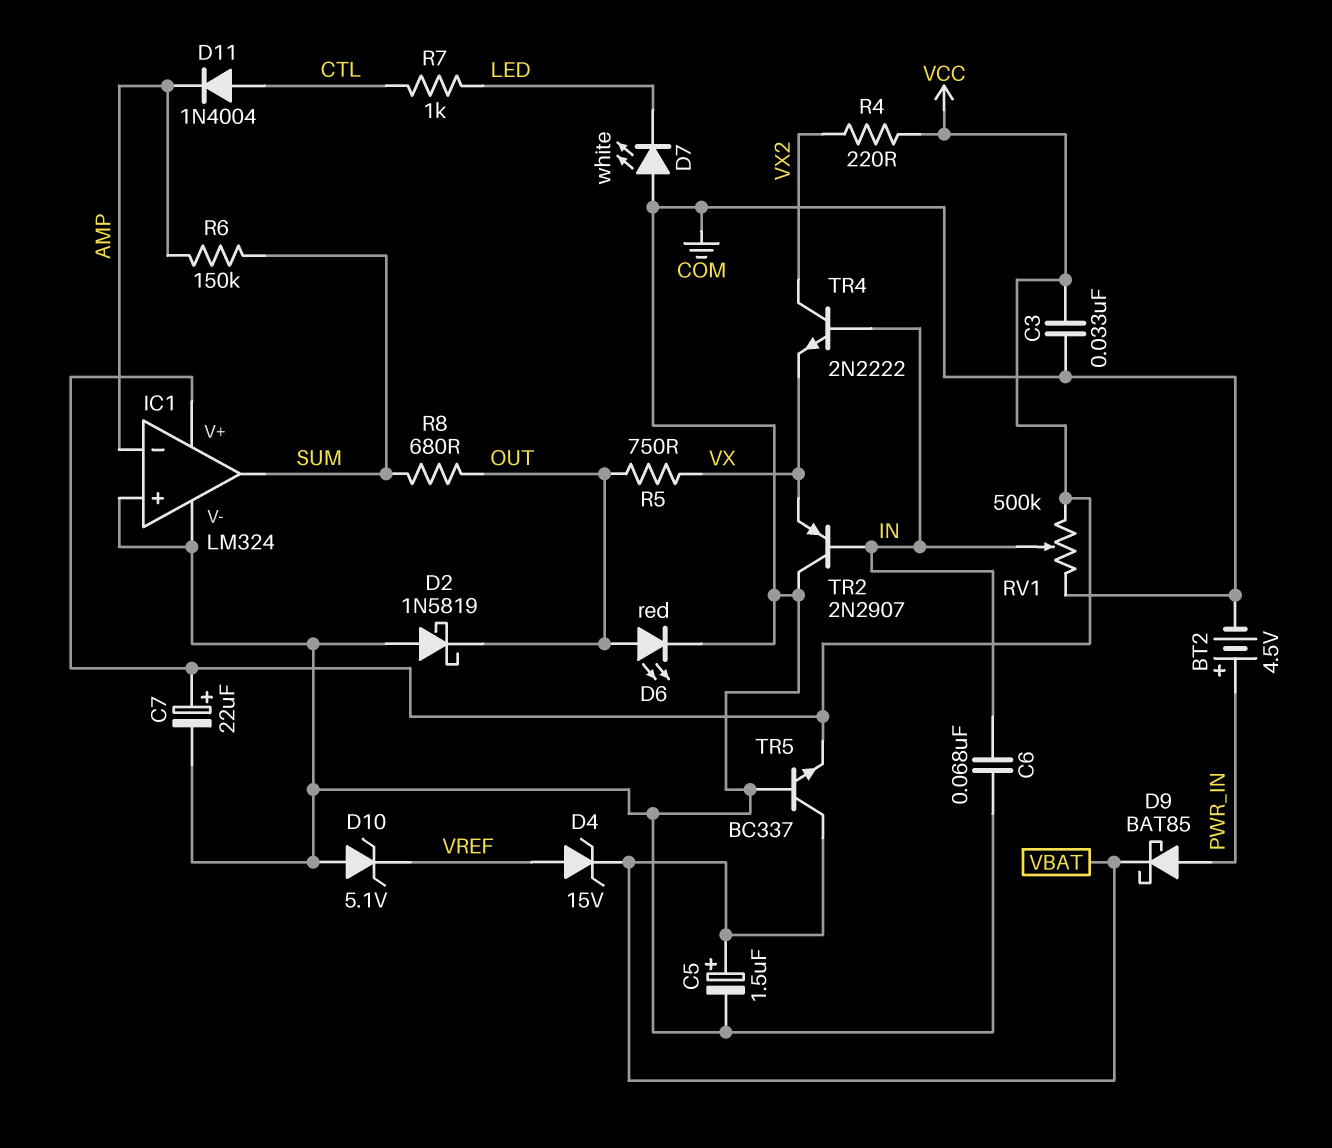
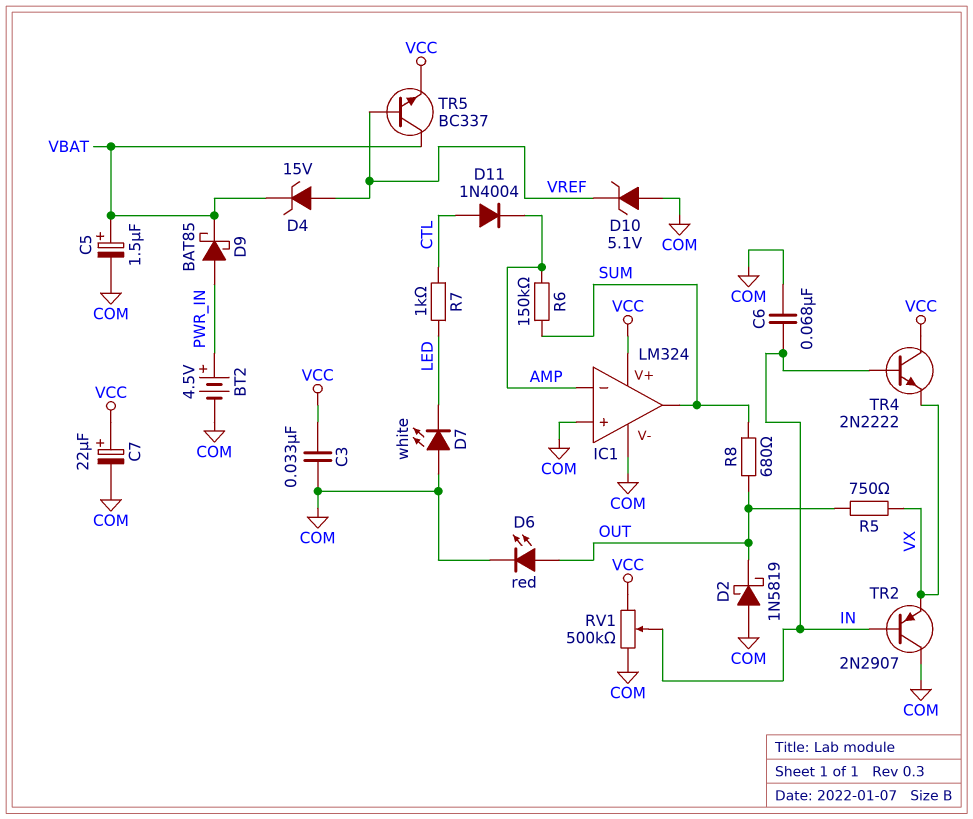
R4: 220 (VCC, VX2) -> none
TR4: NPN 2N2222 (B IN, C VX2, E VX) -> NPN 2N2222 (B IN, C VCC, E VX)
TR5: NPN BC337 (B COM, C VBAT, E VCC) -> NPN BC337 (B VREF, C VBAT, E VCC)

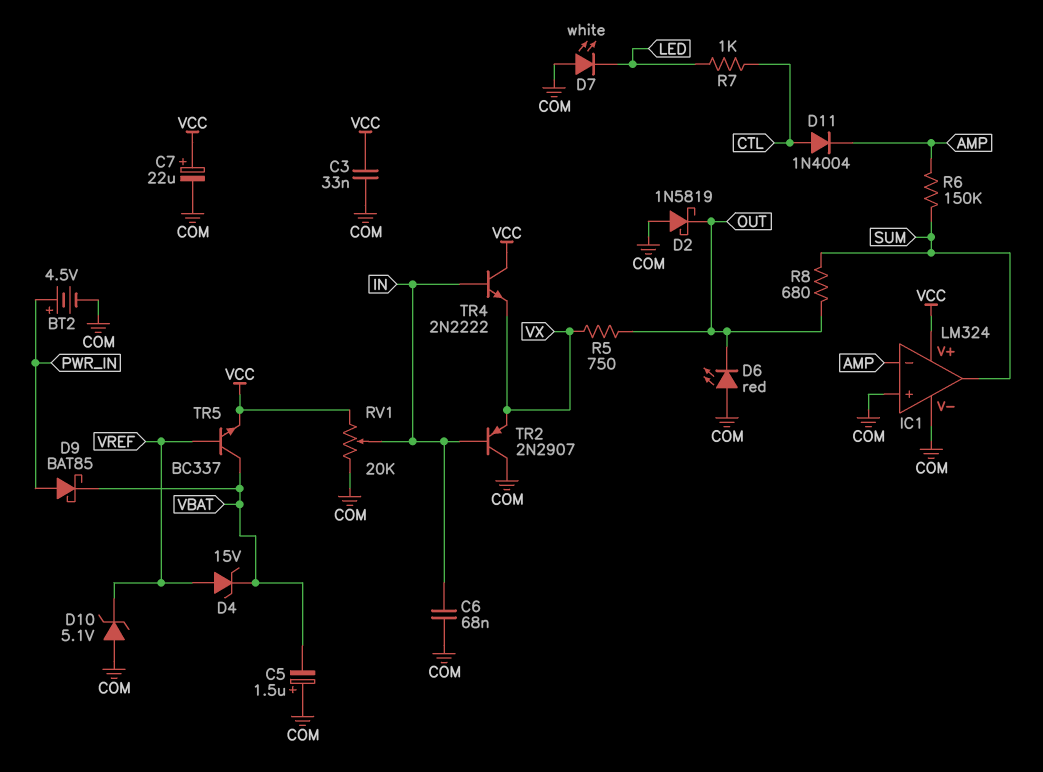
C5: 1.5uF (plus VBAT, minus COM) -> 1.5uF (plus COM, minus VBAT)
D6: LED red (A OUT, K COM) -> LED red (A COM, K OUT)
RV1: 500k (COM, VCC, wiper IN) -> 20k (COM, VCC, wiper IN)

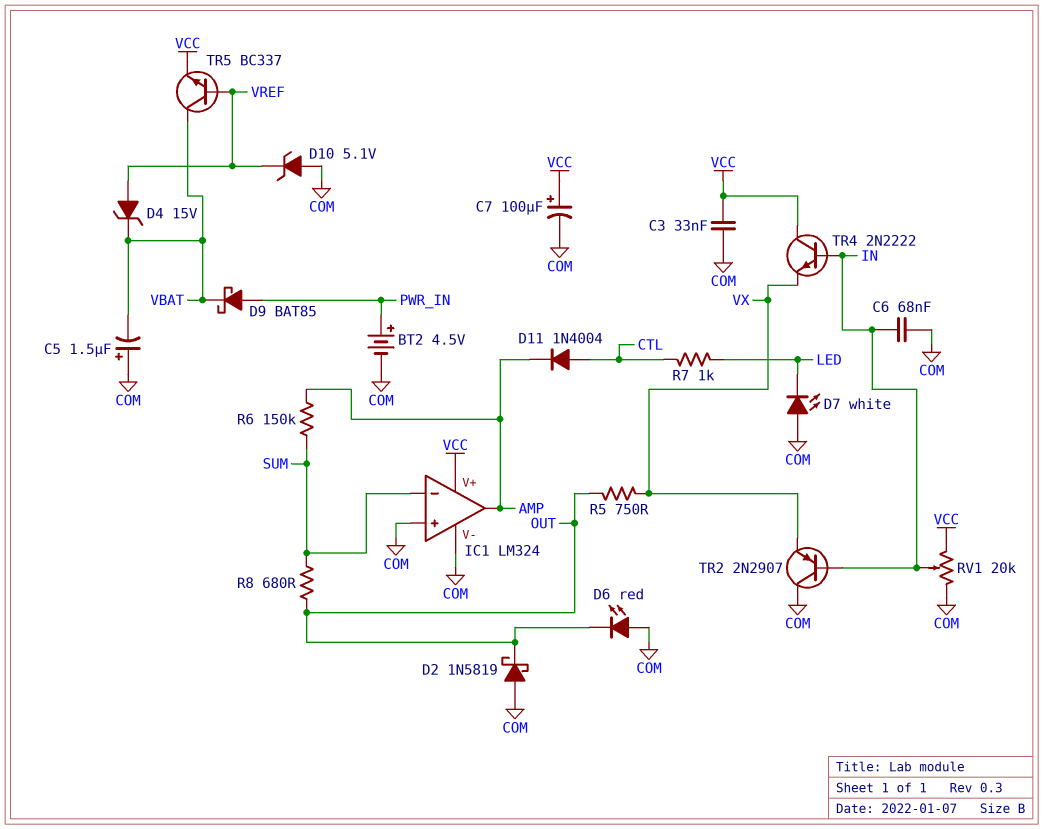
C7: 22uF (plus VCC, minus COM) -> 100uF (plus VCC, minus COM)
IC1 pin in-: AMP -> SUM
IC1 pin out: SUM -> AMP

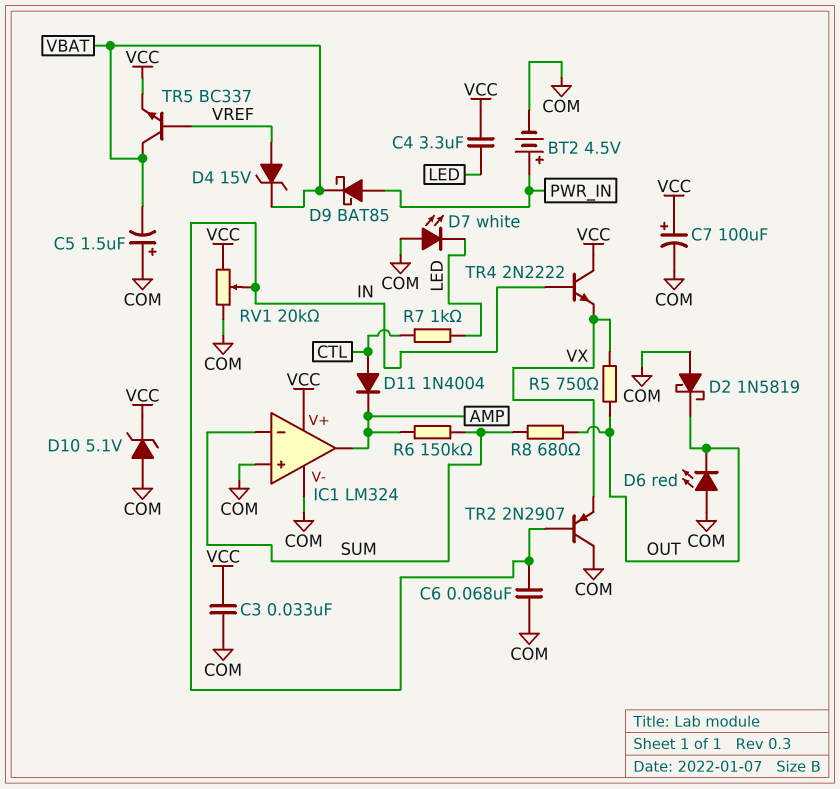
C4: none -> 3.3uF (LED, VCC)
D10: zener 5.1V (A COM, K VREF) -> zener 5.1V (A COM, K VCC)

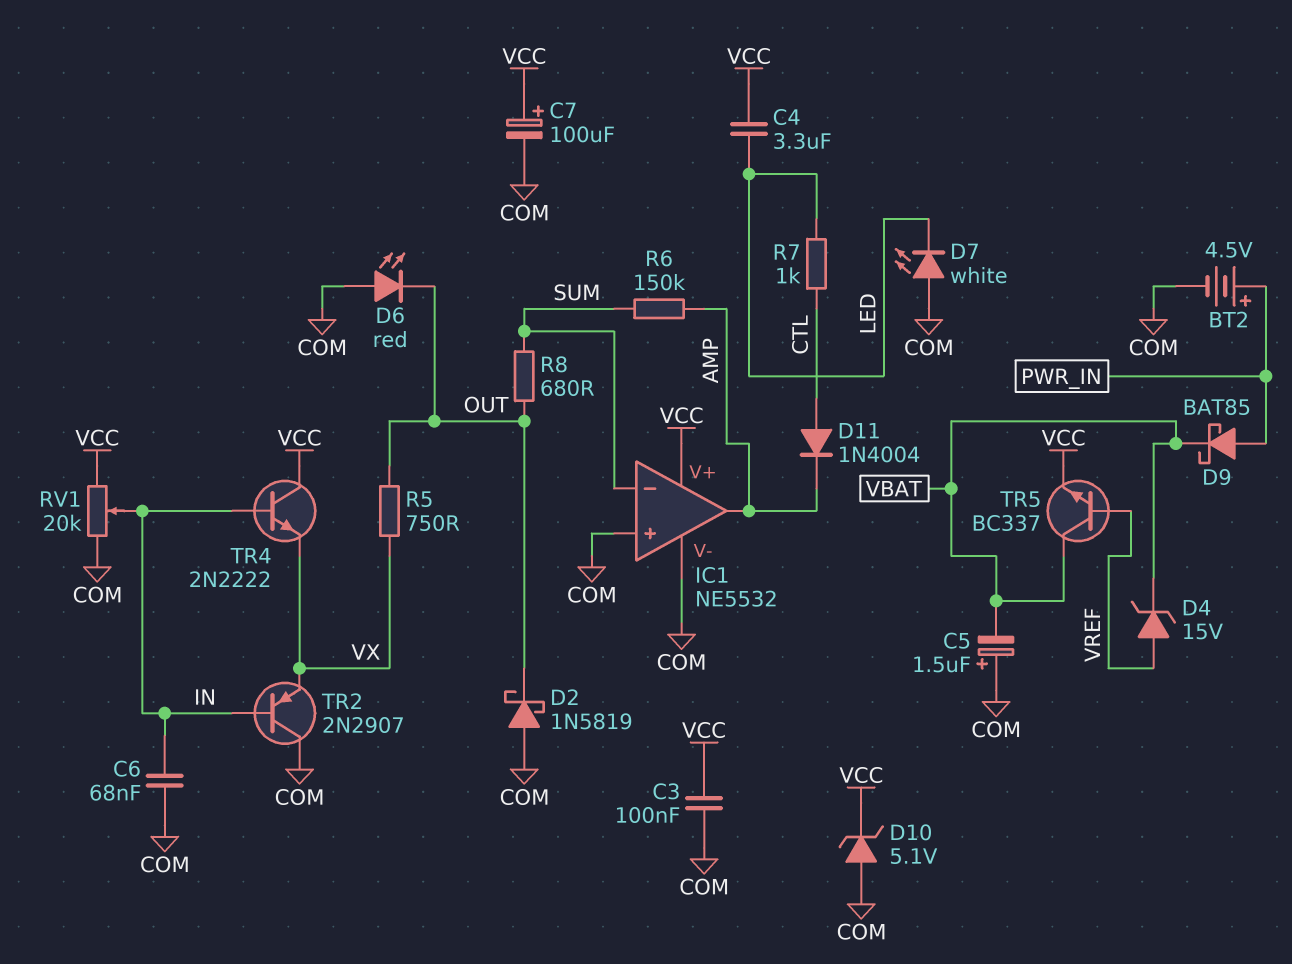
C3: 33nF (COM, VCC) -> 100nF (COM, VCC)
IC1: LM324 -> NE5532

